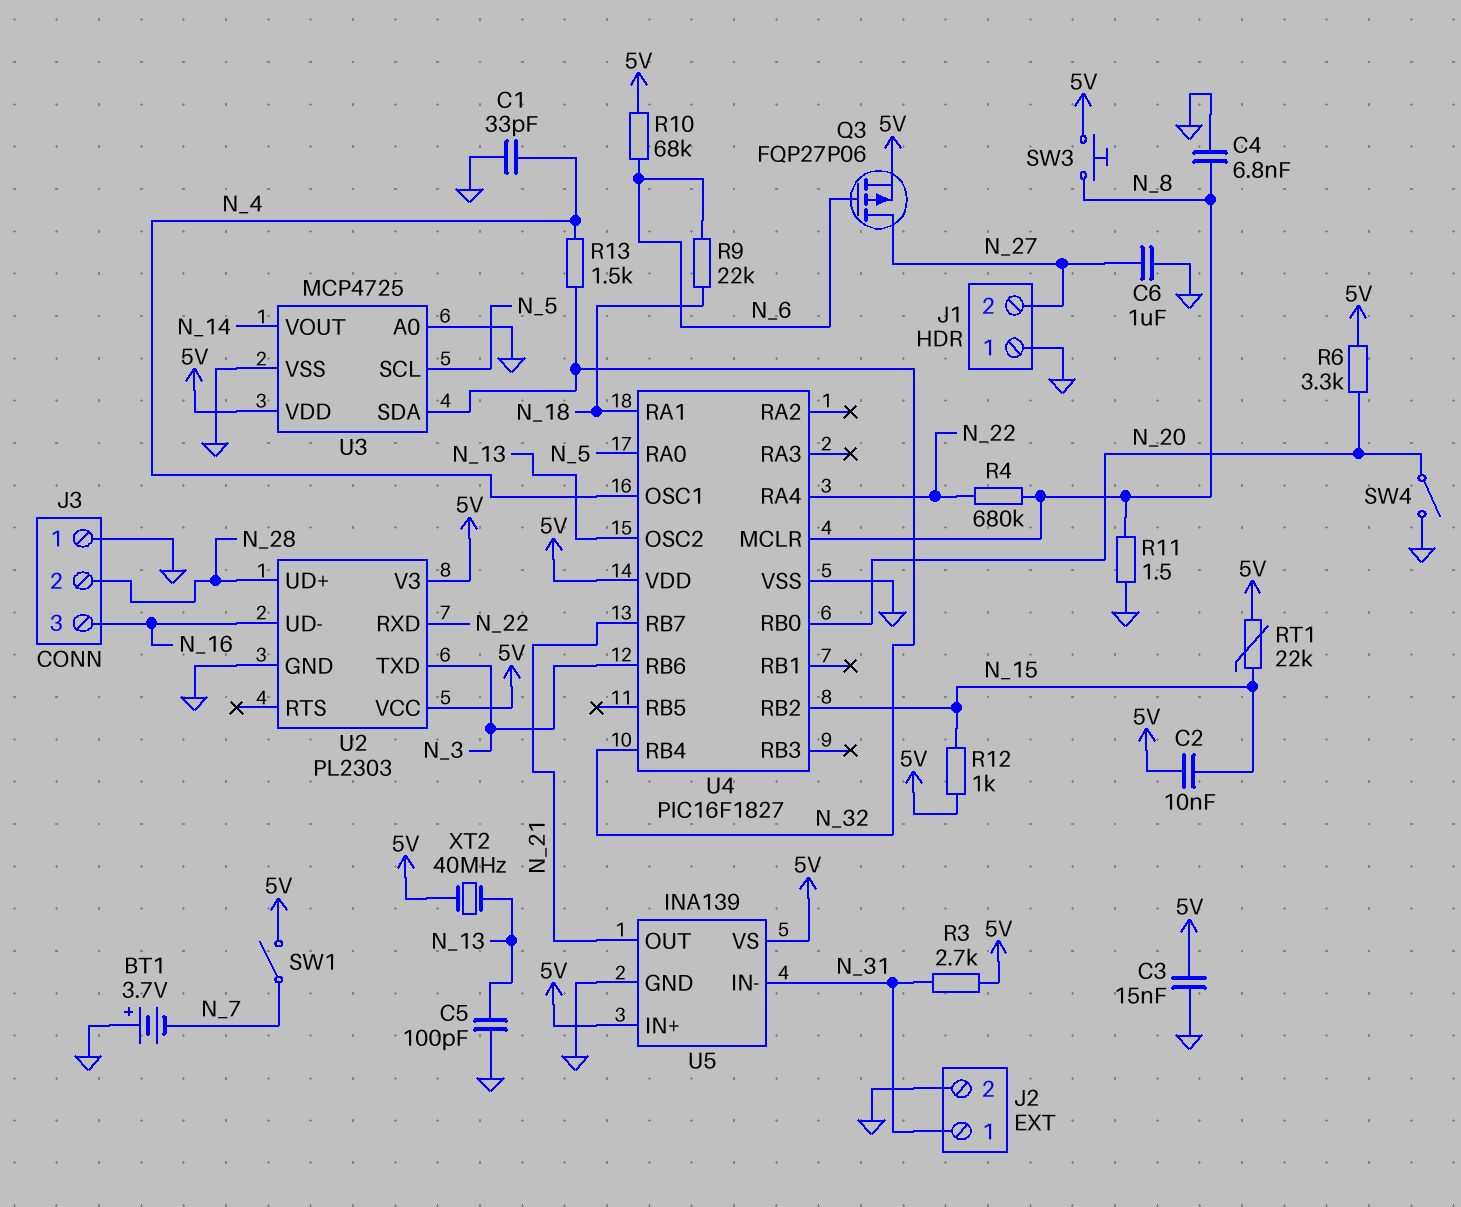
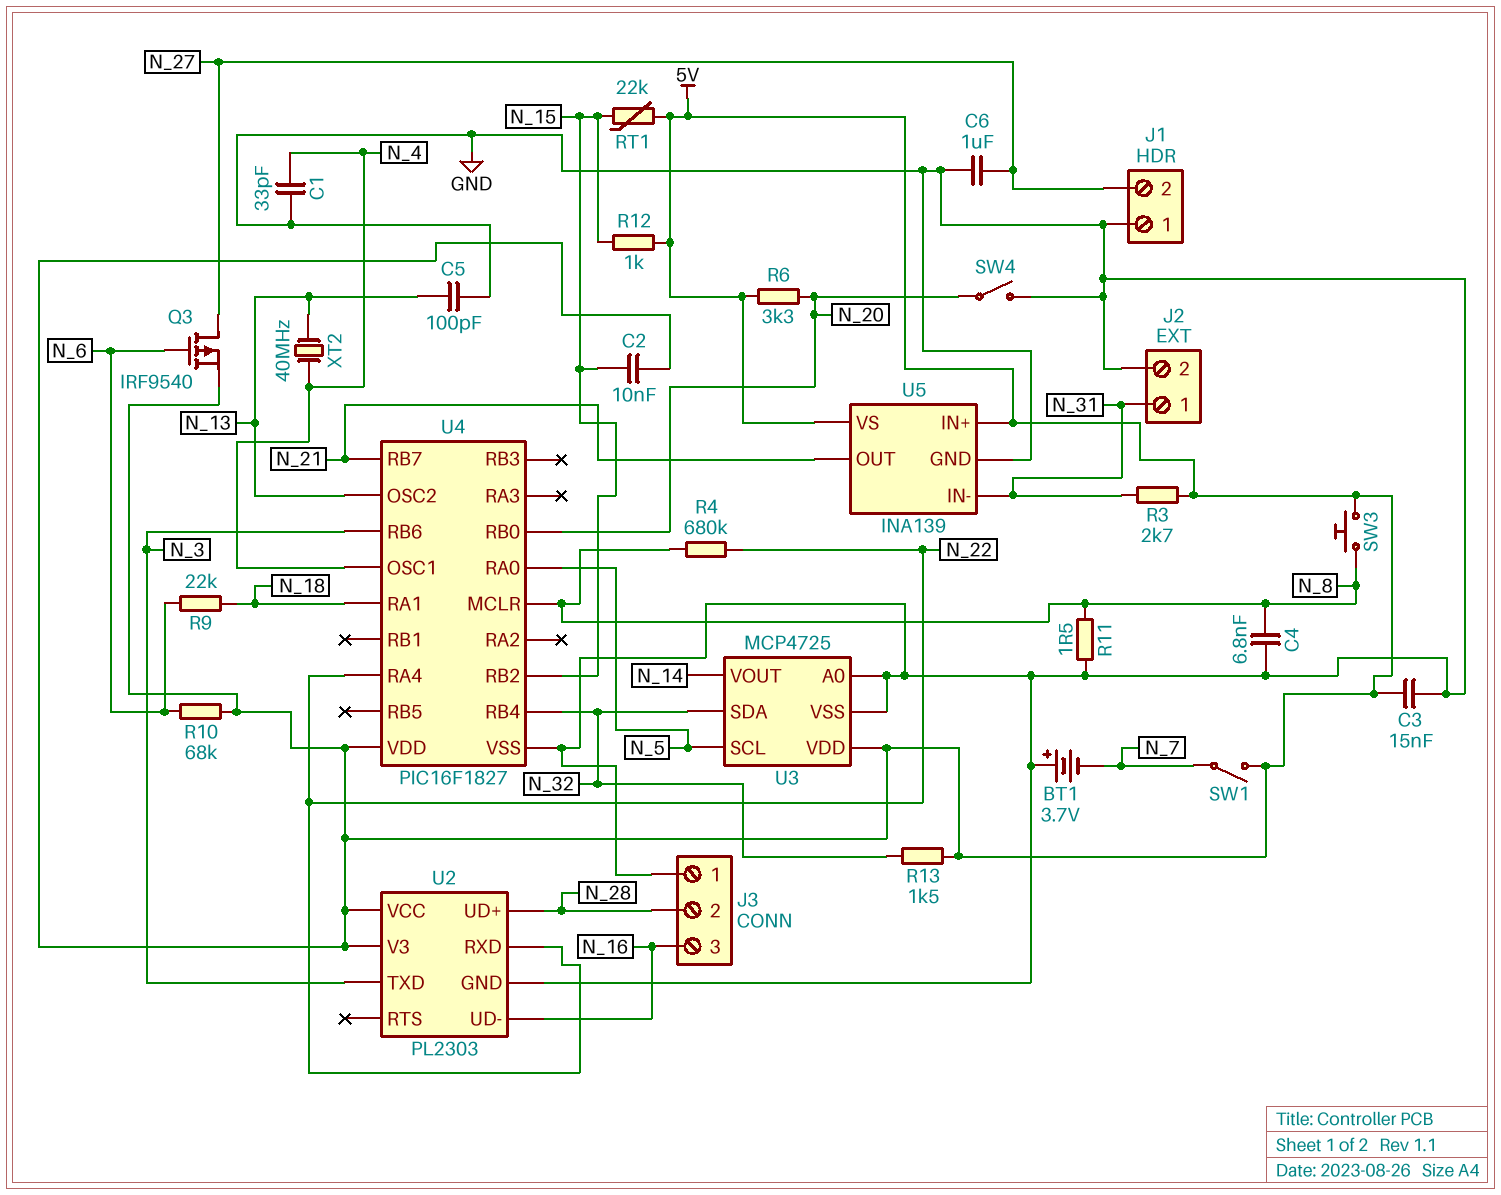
Q3: PMOS FQP27P06 (G N_6, D N_27, S 5V) -> PMOS IRF9540 (G N_6, D N_27, S 5V)
R13: 1.5k (N_4, N_32) -> 1.5k (5V, N_32)
XT2: 40MHz (5V, N_13) -> 40MHz (N_4, N_13)

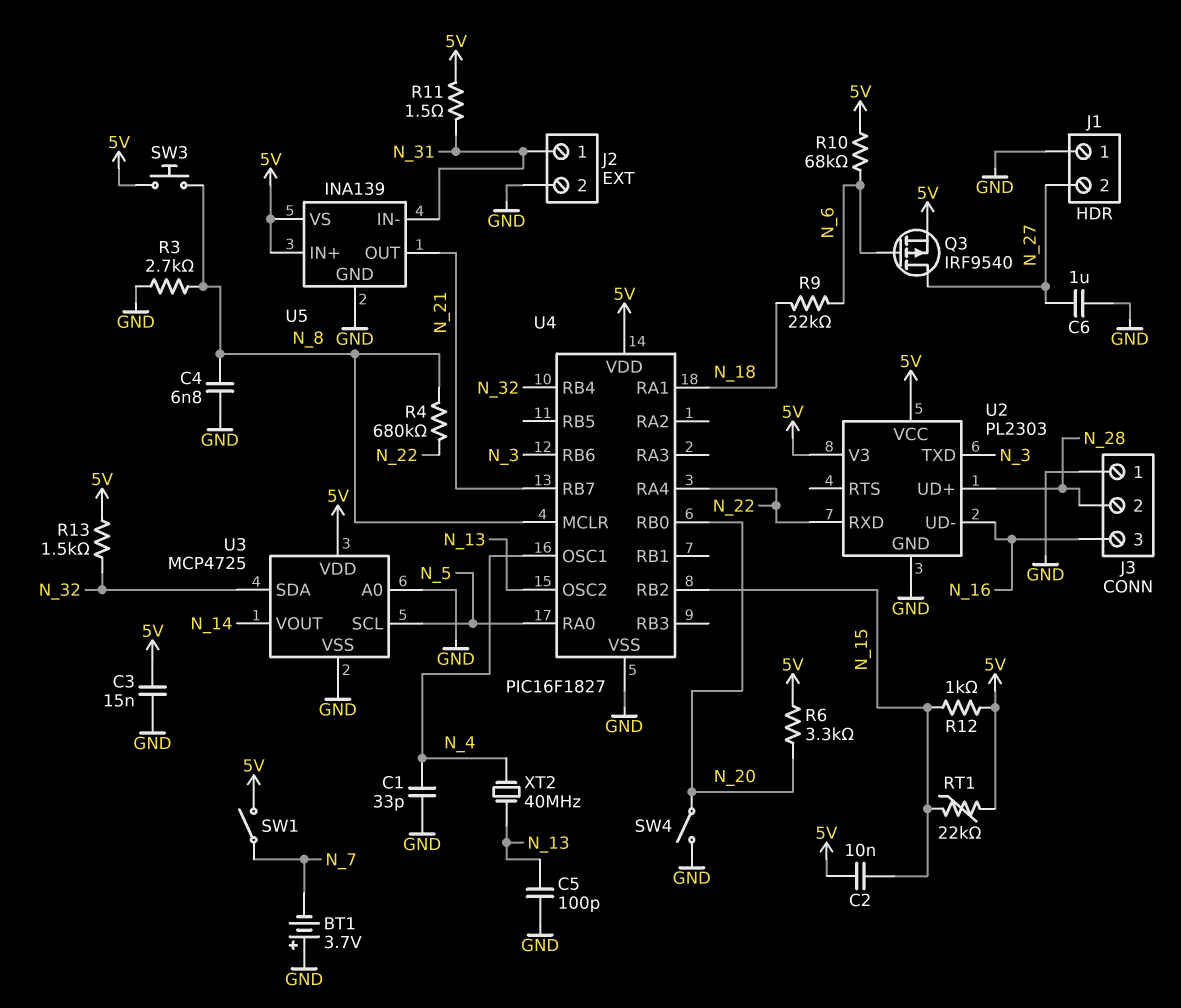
R3: 2.7k (5V, N_31) -> 2.7k (GND, N_8)
R11: 1.5 (GND, N_8) -> 1.5 (5V, N_31)

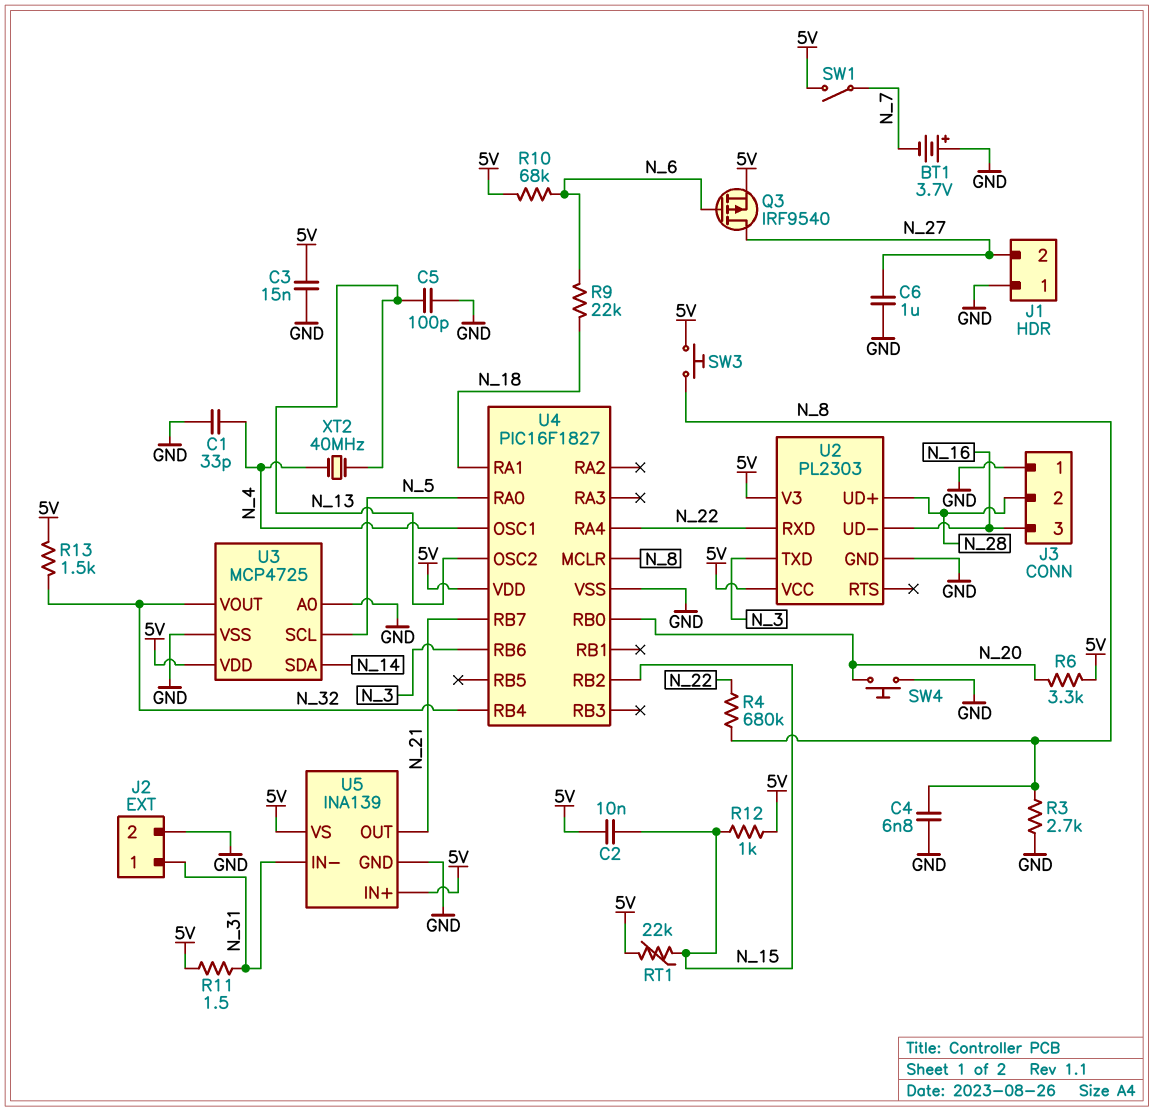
SW4: switch (GND, N_20) -> button (GND, N_20)
U3 pin SDA: N_32 -> N_14
U3 pin VOUT: N_14 -> N_32

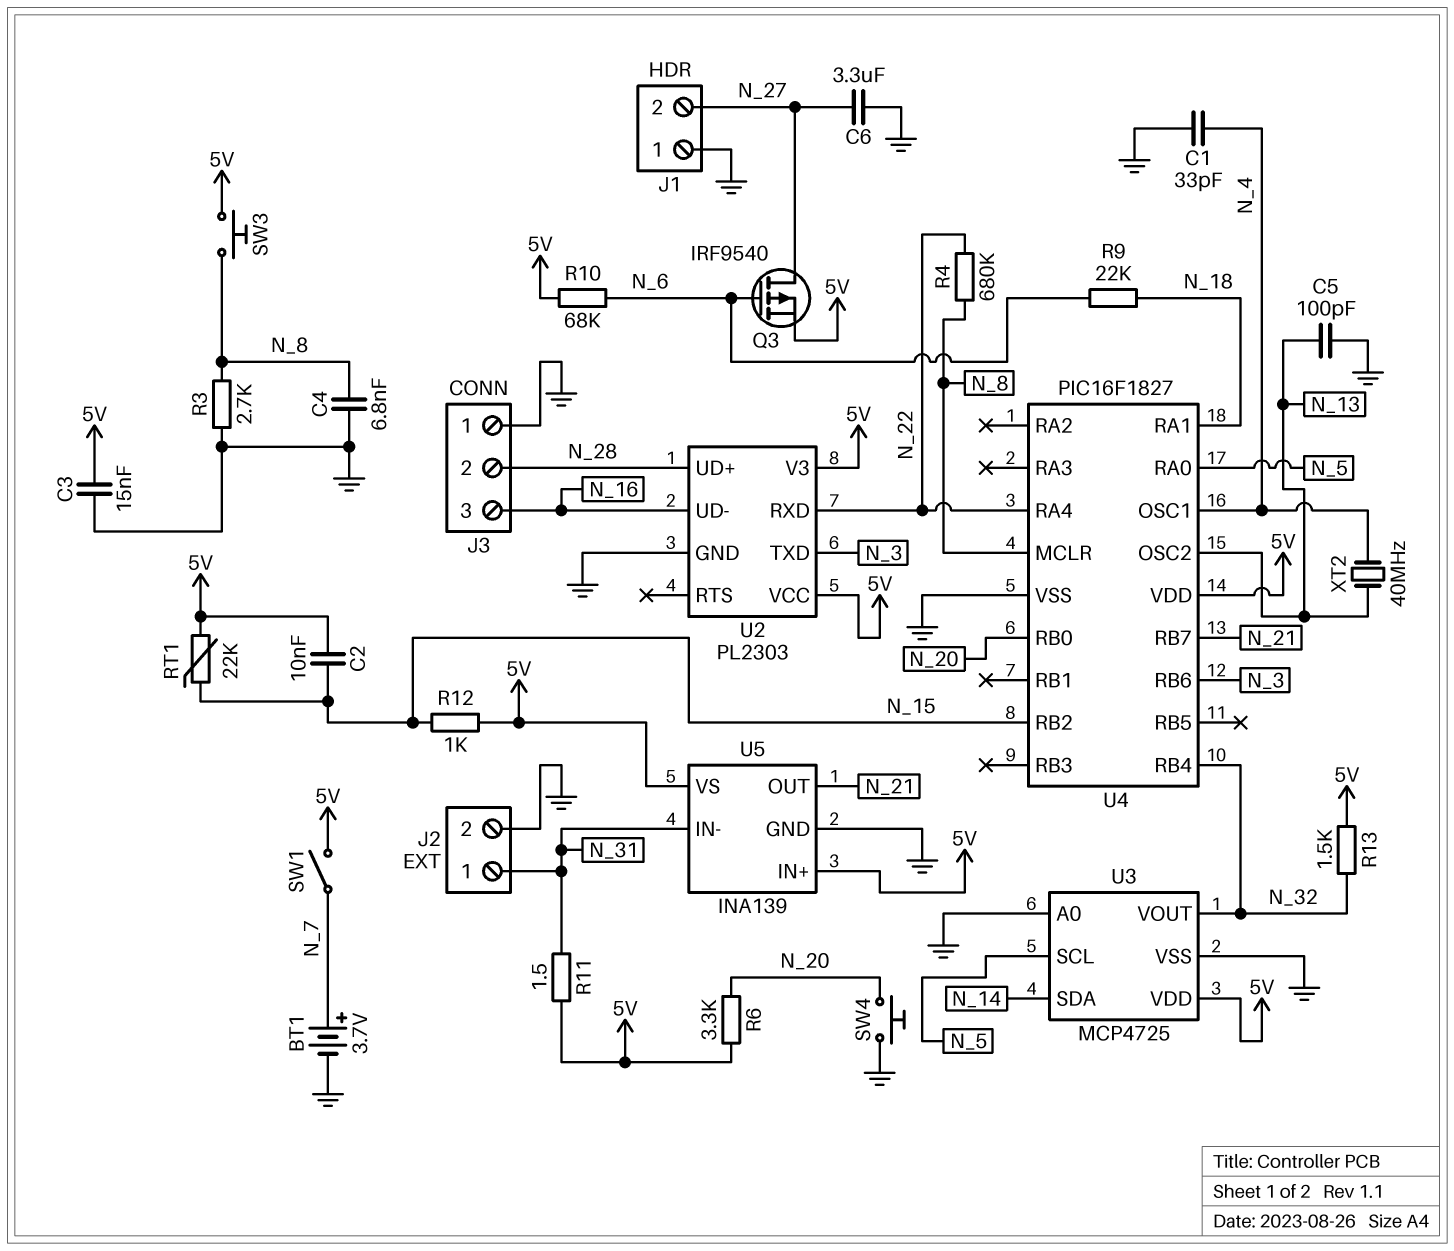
BT1: 3.7V (plus GND, minus N_7) -> 3.7V (plus N_7, minus GND)
C6: 1uF (GND, N_27) -> 3.3uF (GND, N_27)

